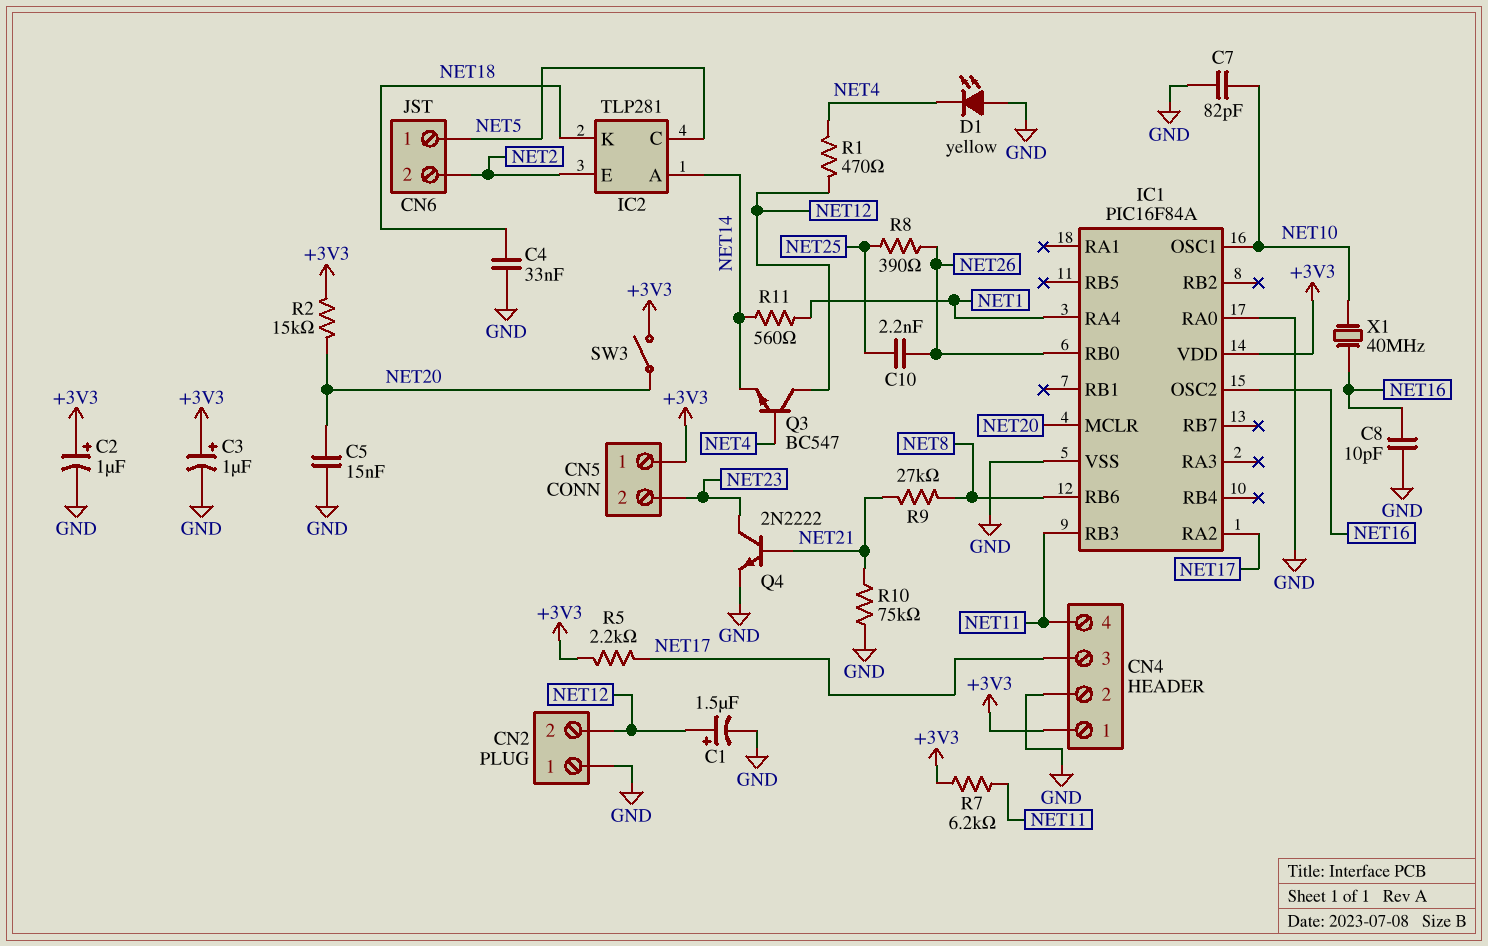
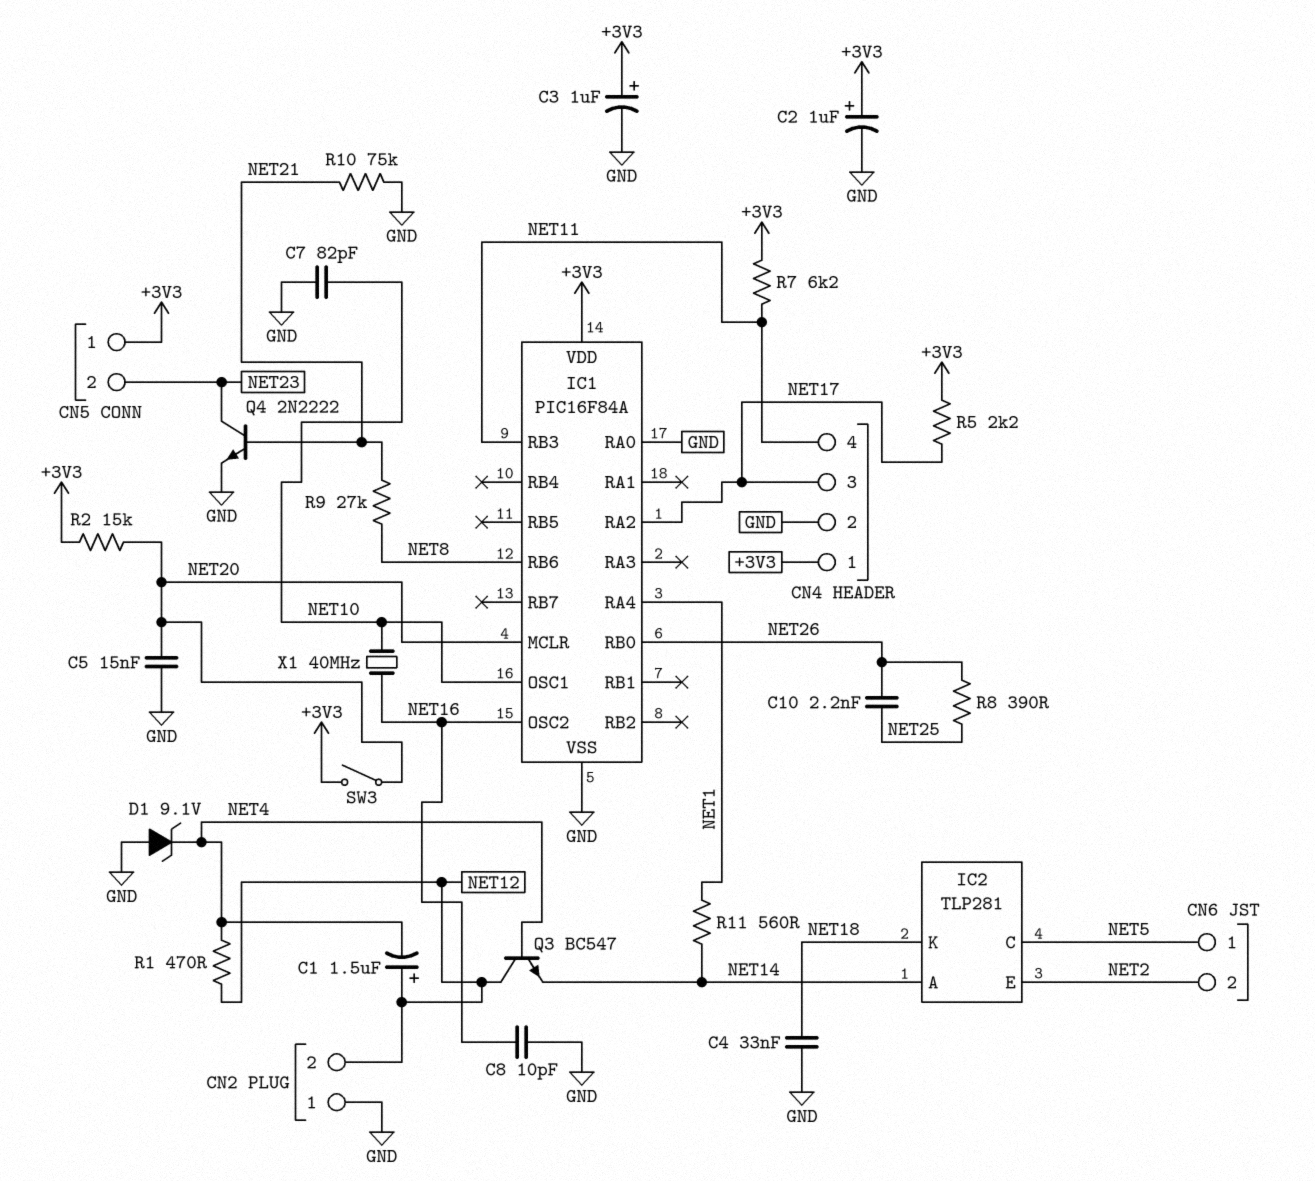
C1: 1.5uF (plus NET12, minus GND) -> 1.5uF (plus NET12, minus NET4)
D1: LED yellow (A GND, K NET4) -> zener 9.1V (A GND, K NET4)

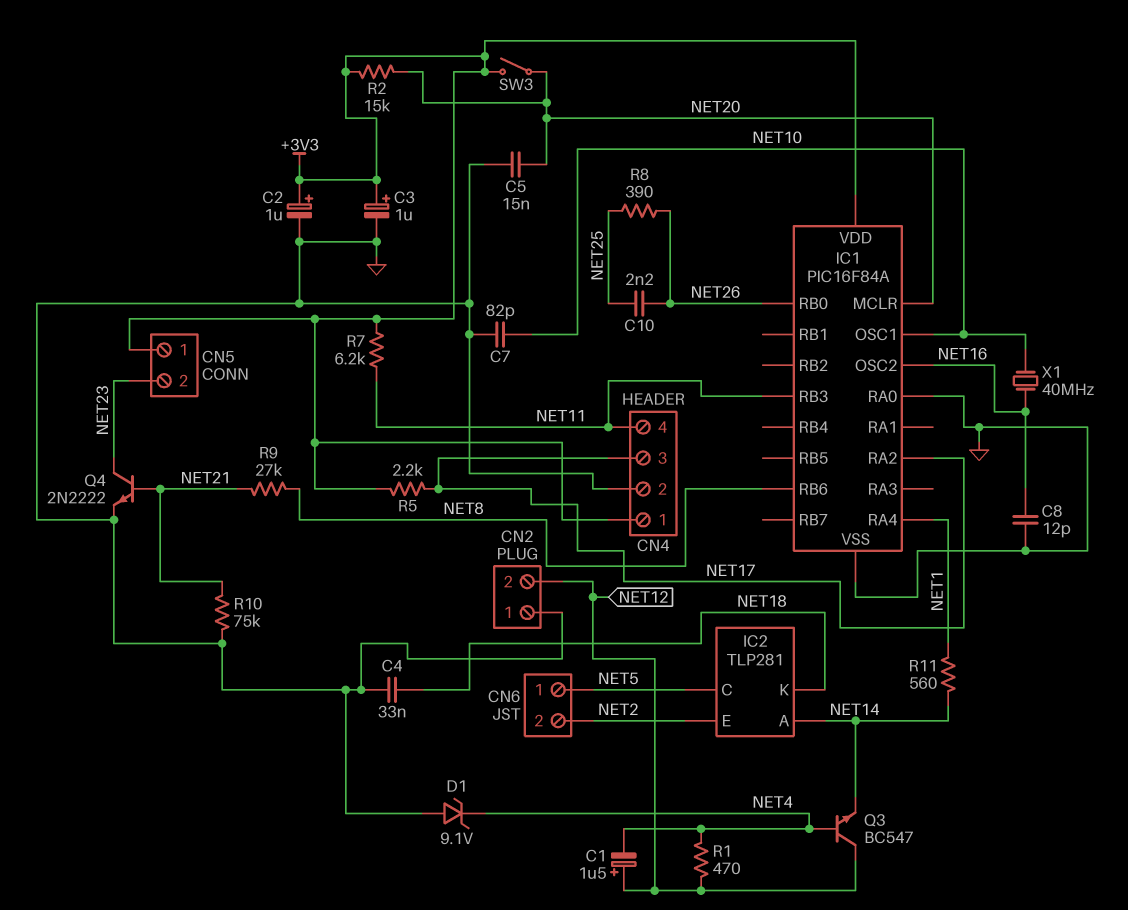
C8: 10pF (GND, NET16) -> 12pF (GND, NET16)

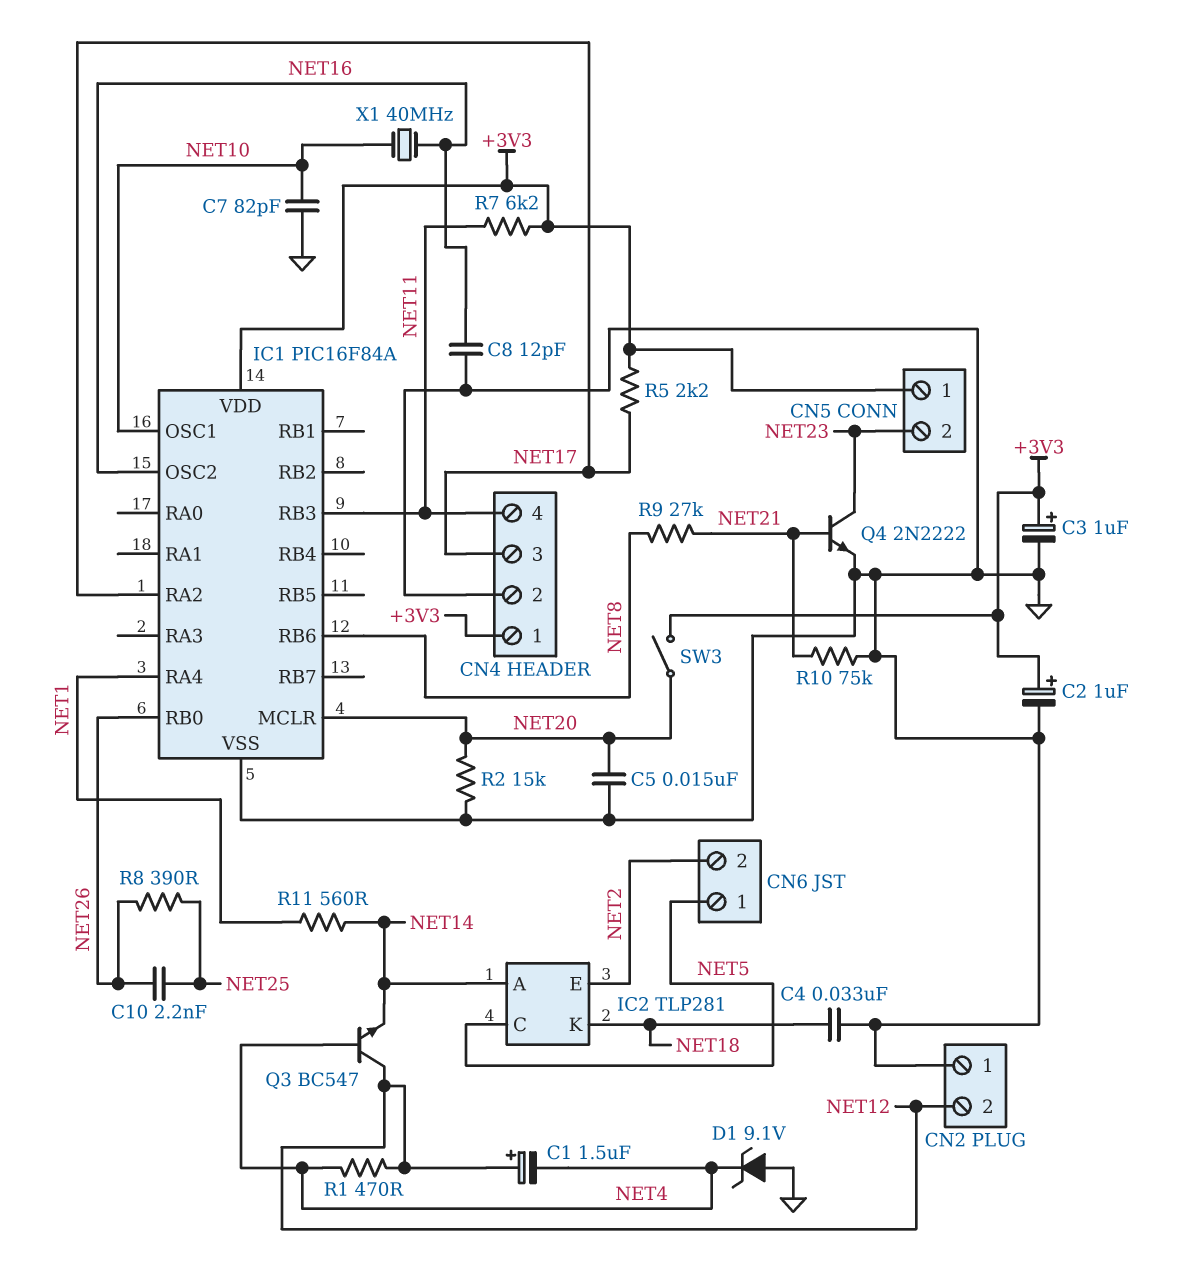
IC1 pin RA0: GND -> none
R2: 15k (+3V3, NET20) -> 15k (GND, NET20)

